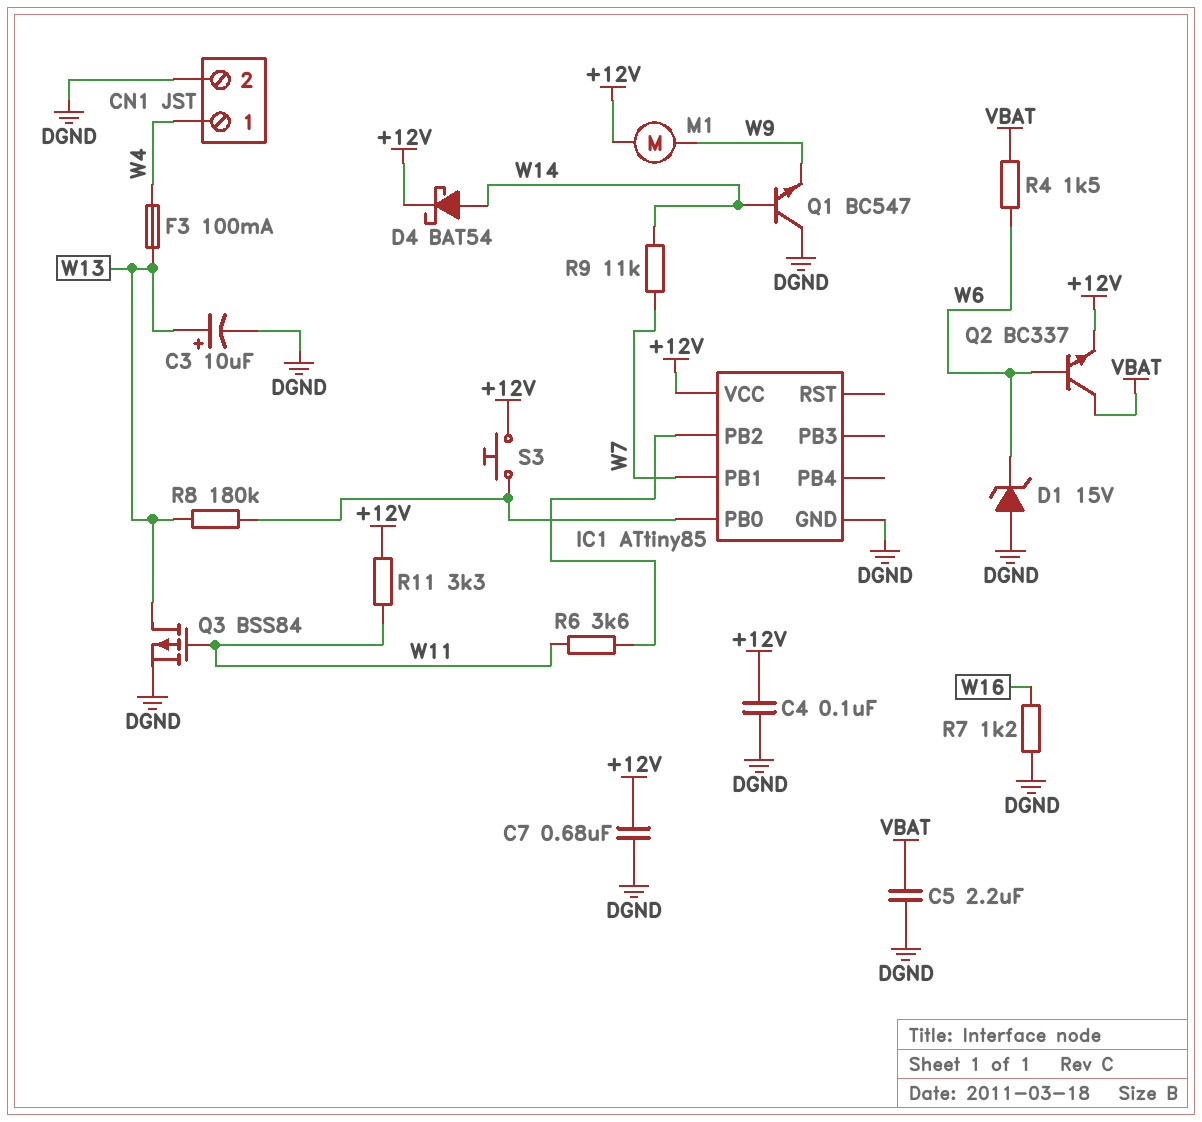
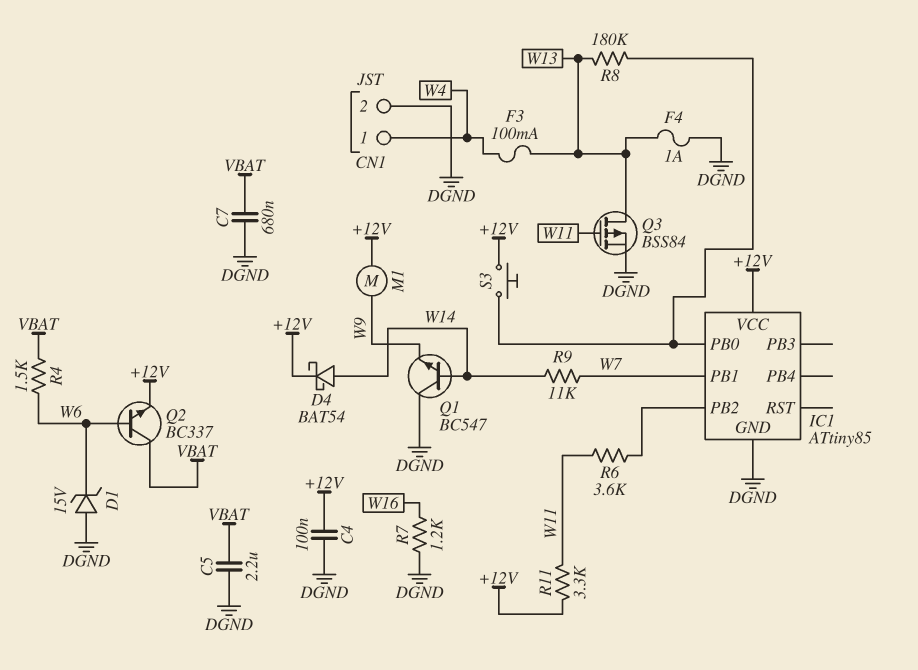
C3: 10uF (plus W13, minus DGND) -> none
C7: 680nF (+12V, DGND) -> 680nF (DGND, VBAT)
F4: none -> 1A (DGND, W13)

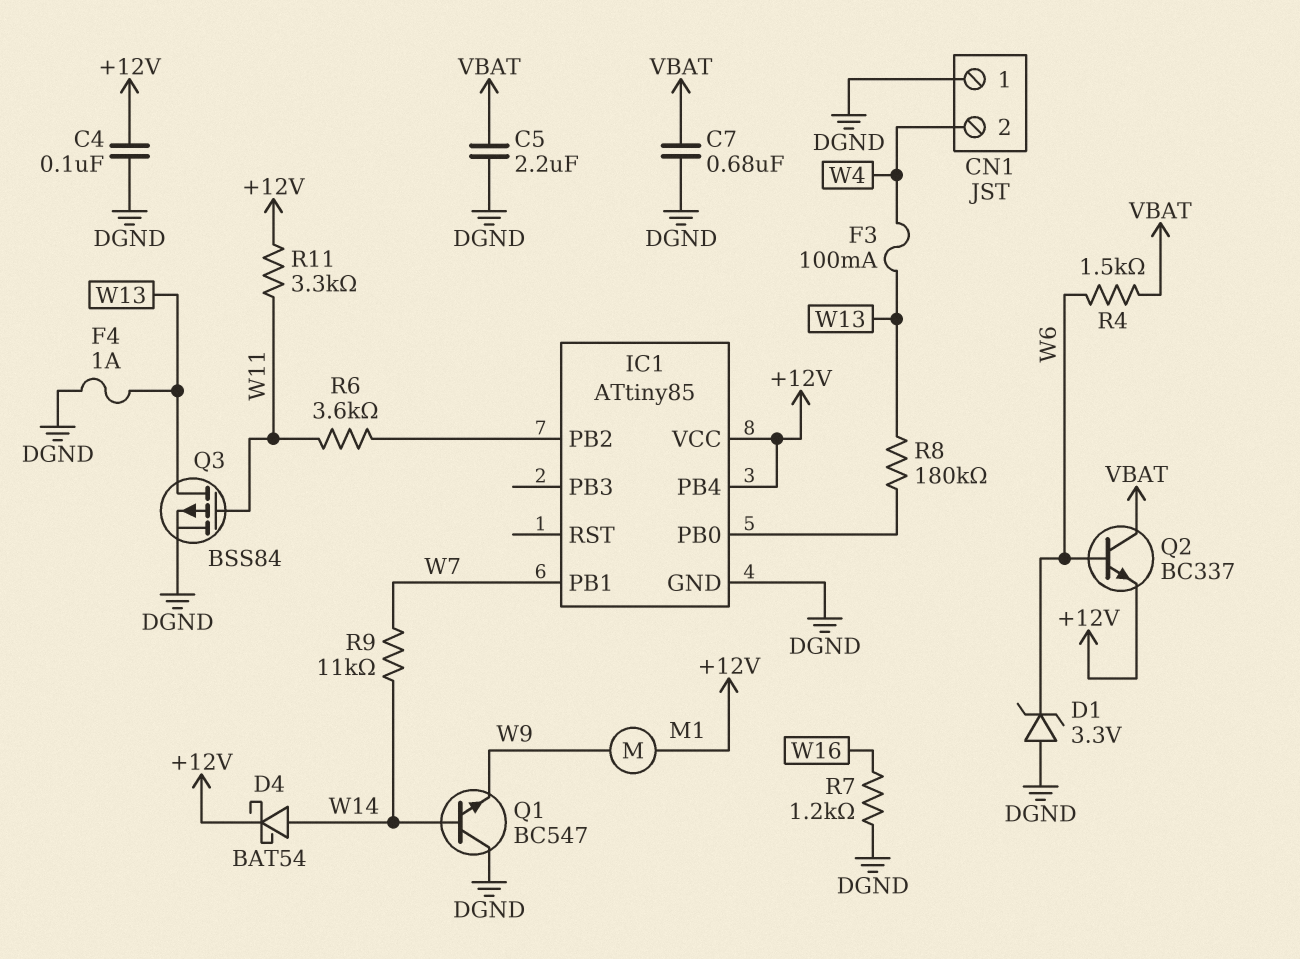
CN1 pin 1: W4 -> DGND
CN1 pin 2: DGND -> W4
D1: zener 15V (A DGND, K W6) -> zener 3.3V (A DGND, K W6)
IC1 pin PB4: none -> +12V
S3: button (+12V, IC1/PB0) -> none

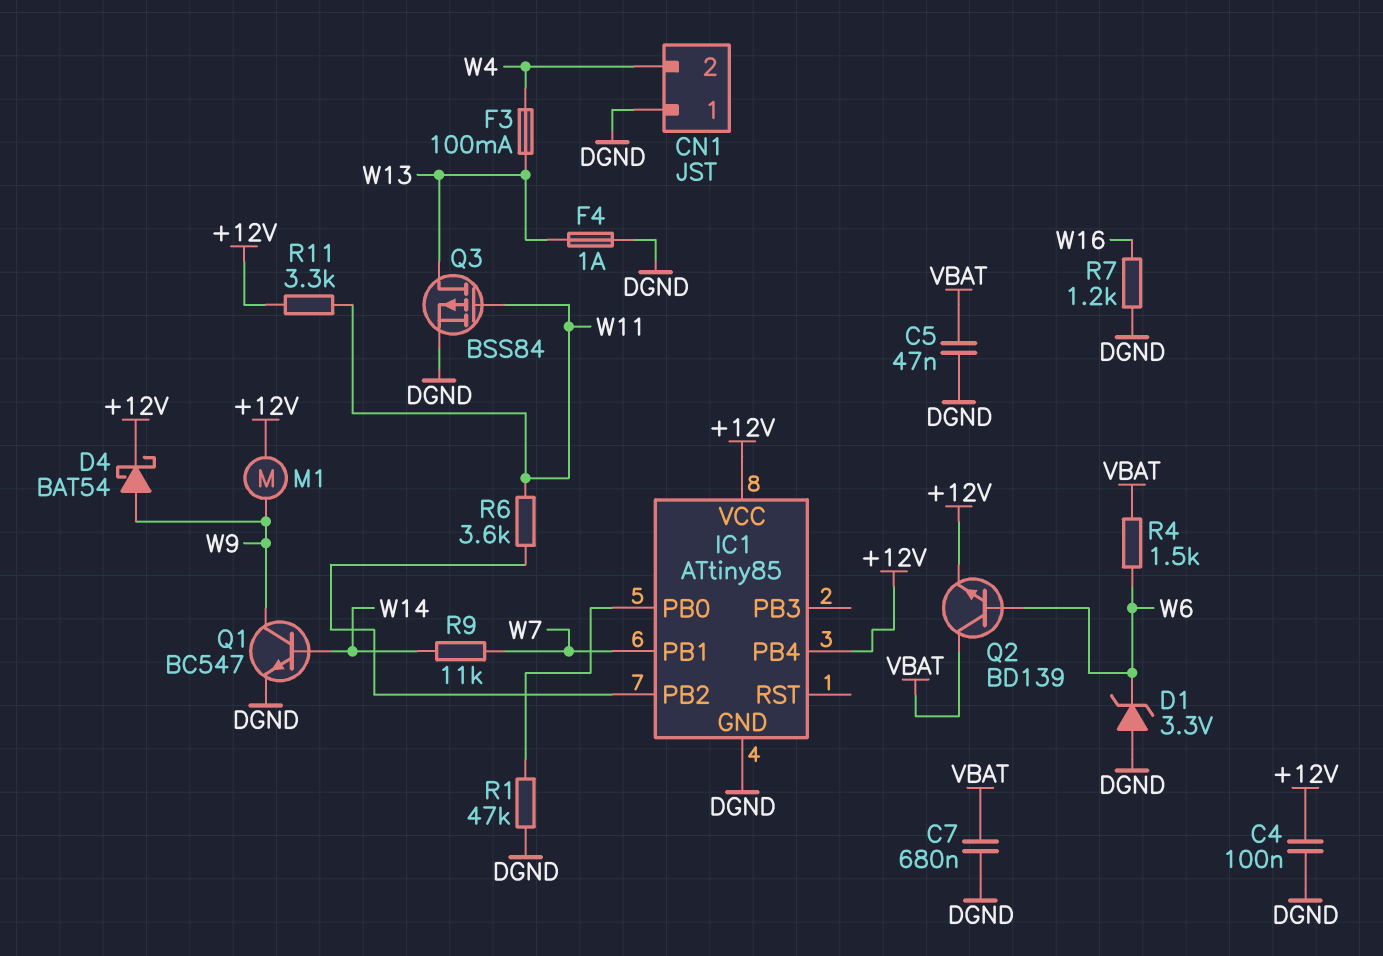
C5: 2.2uF (DGND, VBAT) -> 47nF (DGND, VBAT)
D4: schottky BAT54 (A W14, K +12V) -> schottky BAT54 (A W9, K +12V)
Q1: NPN BC547 (B W14, C DGND, E W9) -> NPN BC547 (B W14, C W9, E DGND)
Q2: NPN BC337 (B W6, C VBAT, E +12V) -> NPN BD139 (B W6, C VBAT, E +12V)
R1: none -> 47k (DGND, IC1/PB0)
R8: 180k (IC1/PB0, W13) -> none

